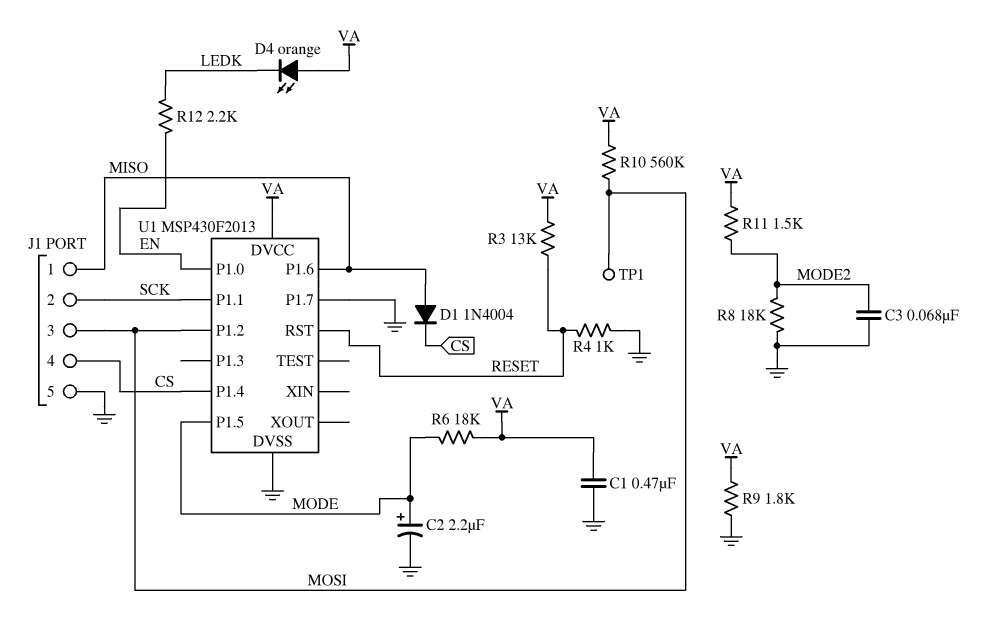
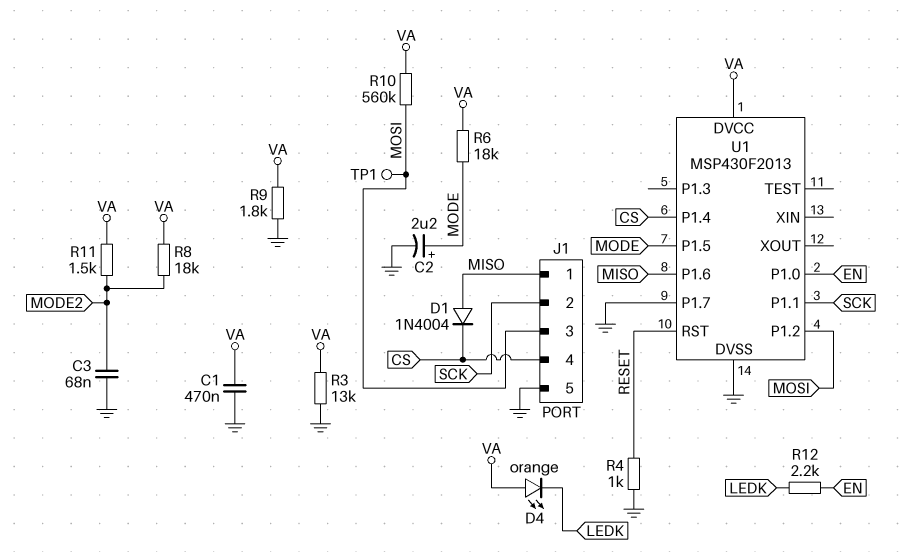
R3: 13k (RESET, VA) -> 13k (GND, VA)
R8: 18k (GND, MODE2) -> 18k (MODE2, VA)

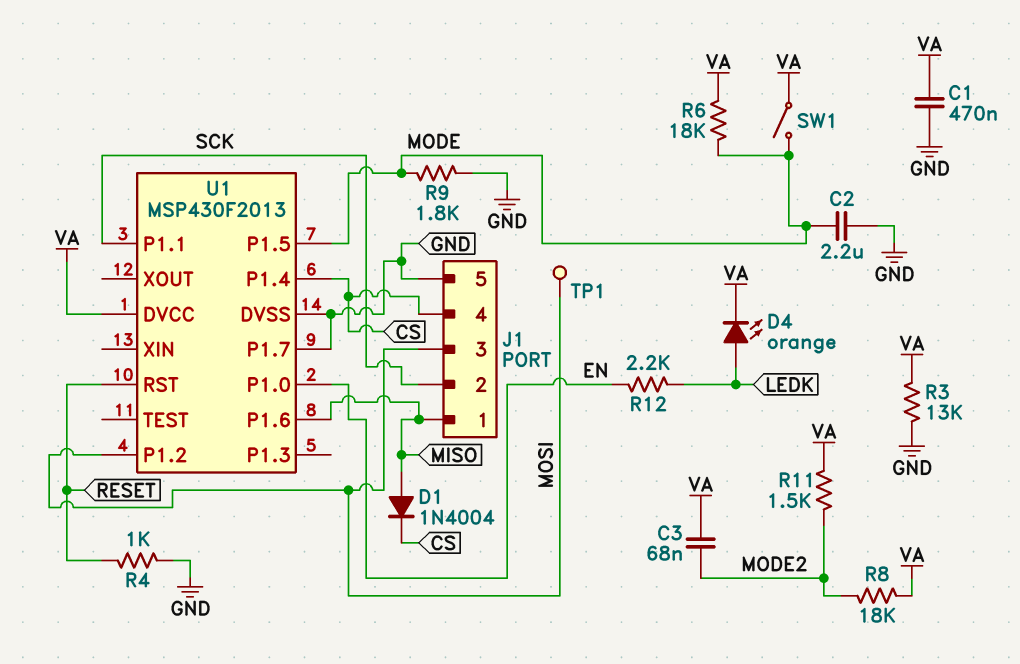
C2: 2.2uF (plus MODE, minus GND) -> 2.2uF (GND, MODE)
C3: 68nF (GND, MODE2) -> 68nF (MODE2, VA)
D4: LED orange (A VA, K LEDK) -> LED orange (A LEDK, K VA)
R9: 1.8k (GND, VA) -> 1.8k (GND, MODE)
R10: 560k (MOSI, VA) -> none
SW1: none -> switch (MODE, VA)

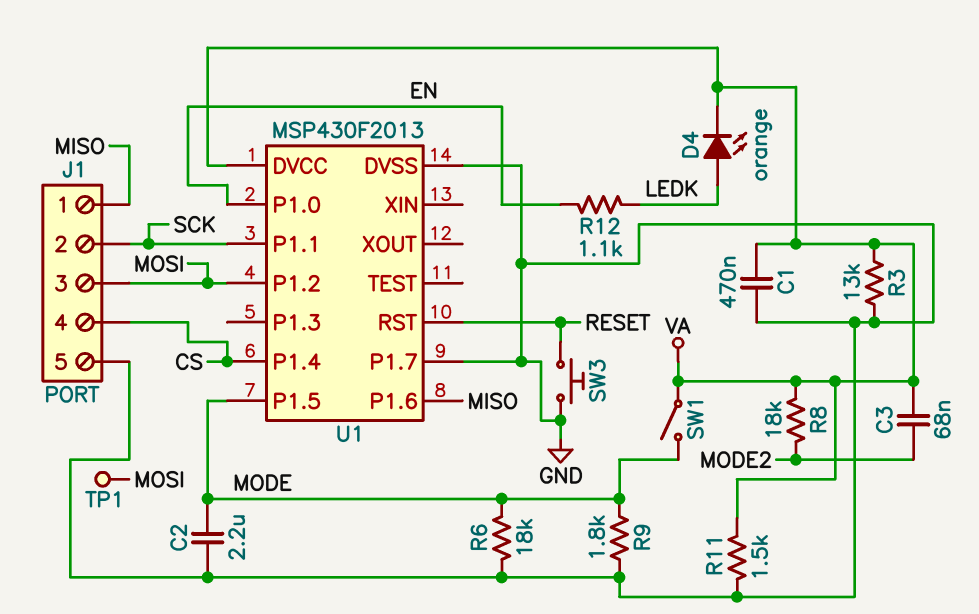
D1: diode 1N4004 (A MISO, K CS) -> none
R4: 1k (GND, RESET) -> none
R6: 18k (MODE, VA) -> 18k (GND, MODE)
R11: 1.5k (MODE2, VA) -> 1.5k (GND, VA)
R12: 2.2k (EN, LEDK) -> 1.1k (EN, LEDK)
SW3: none -> button (GND, RESET)

